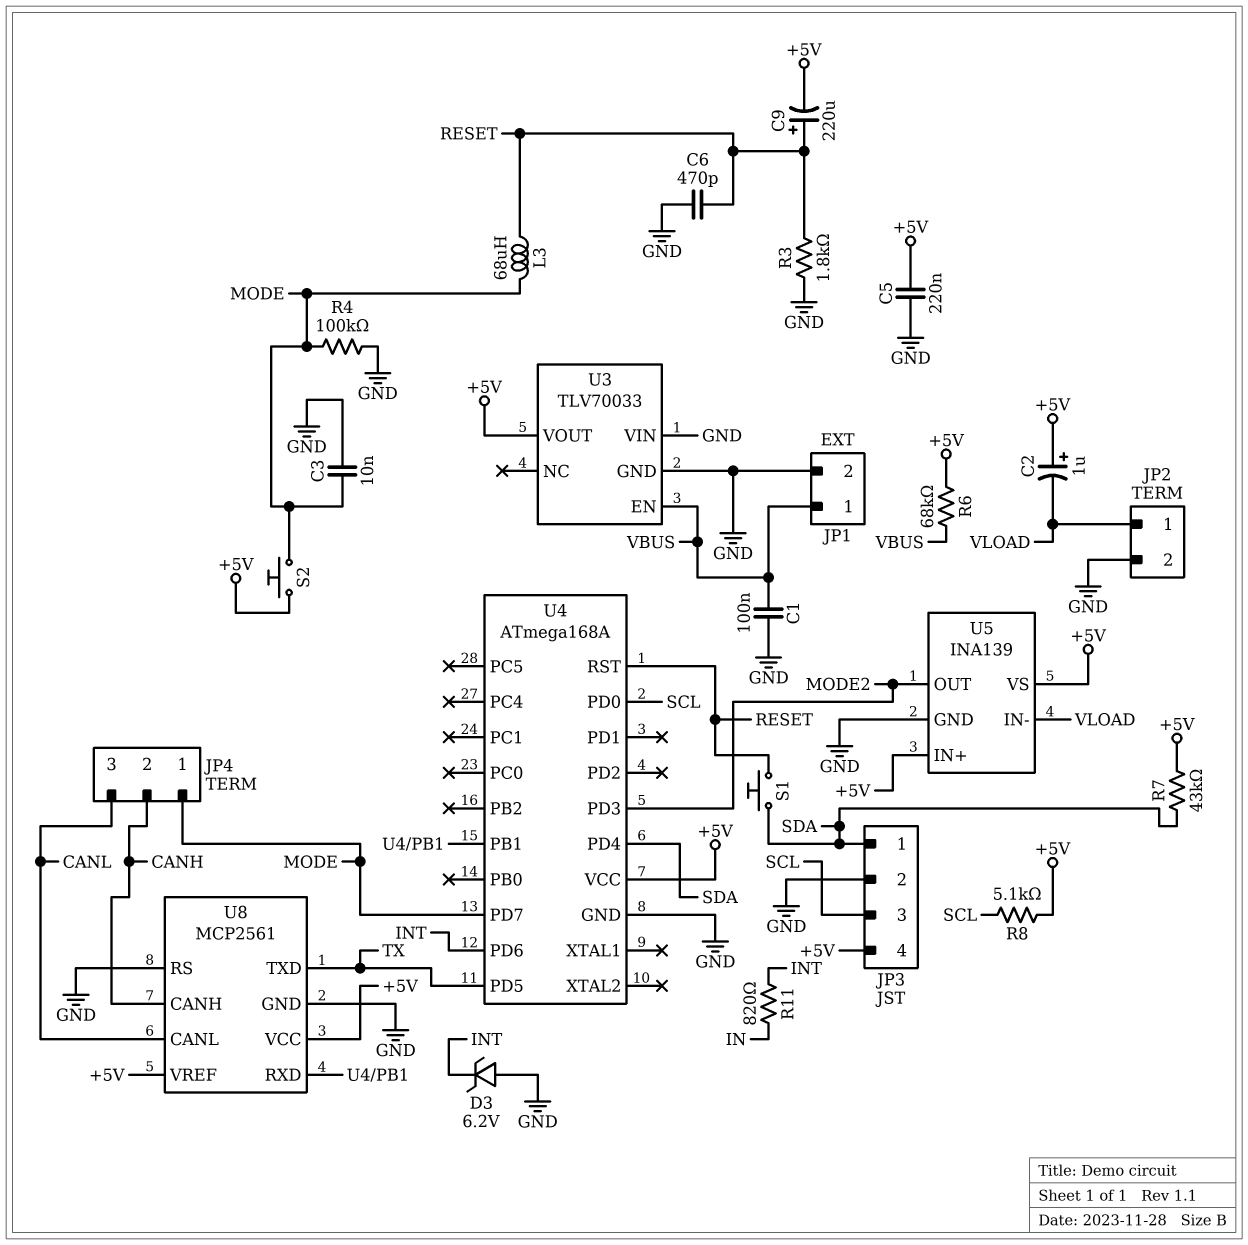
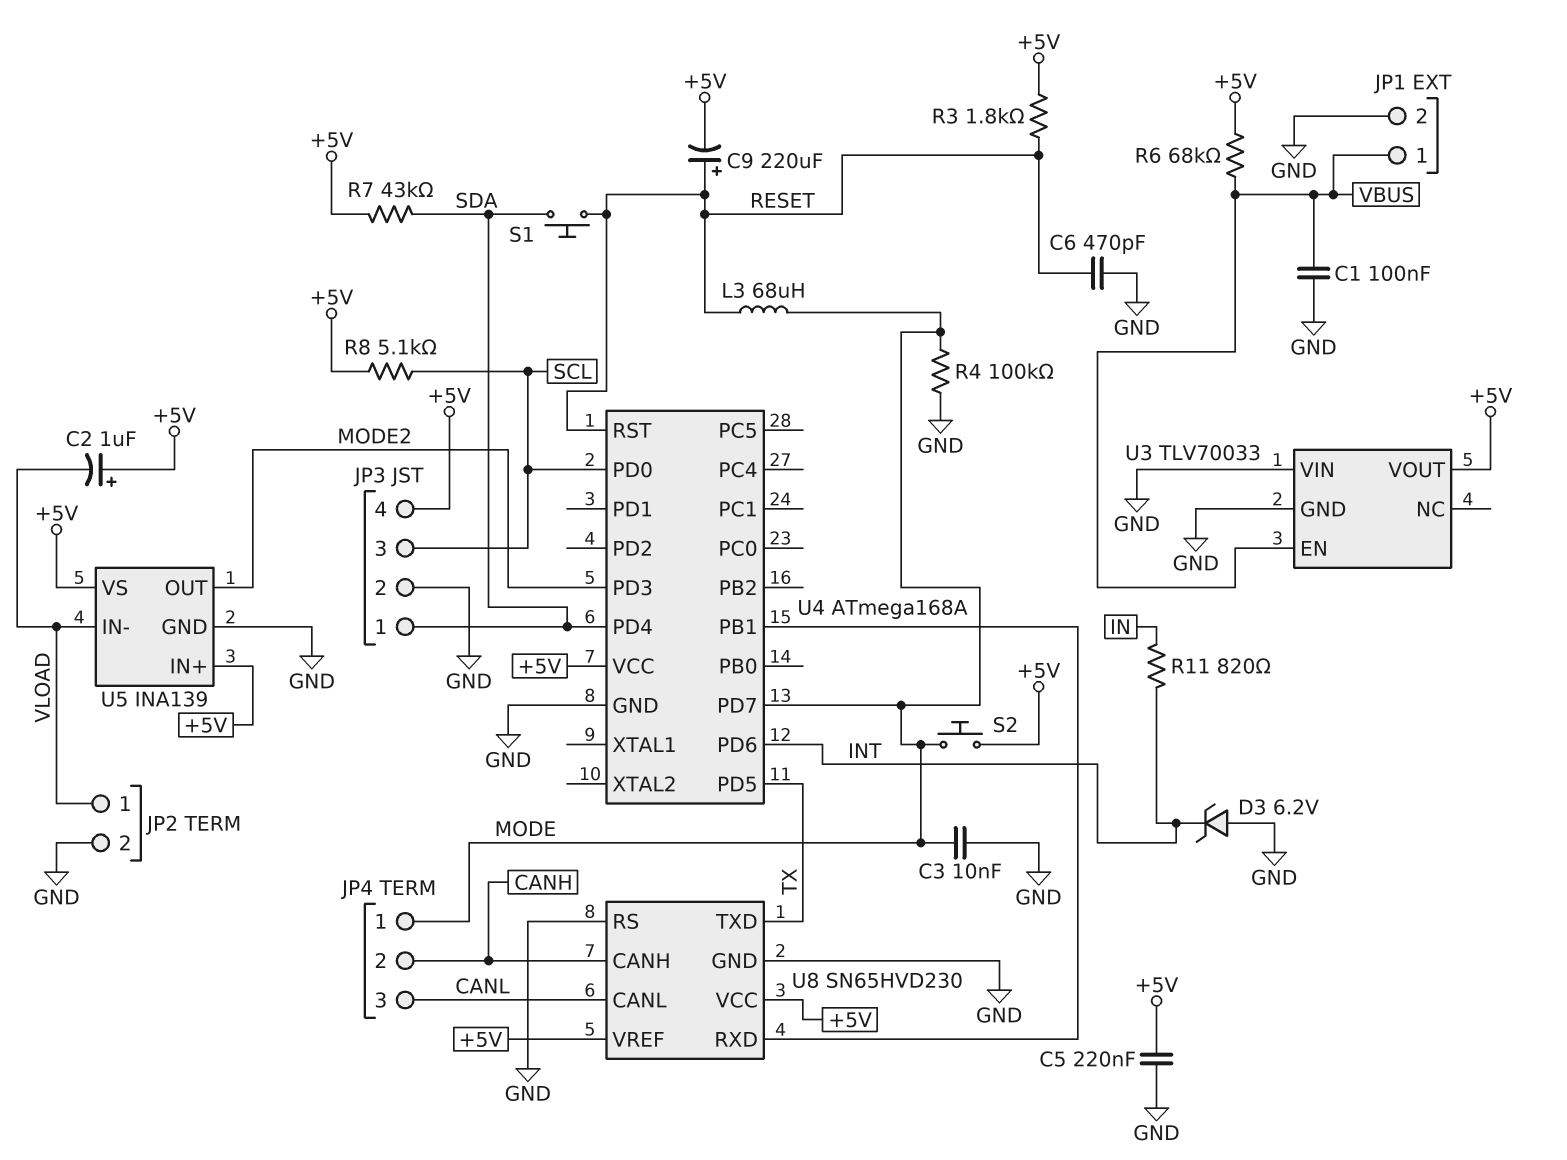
R3: 1.8k (GND, RESET) -> 1.8k (+5V, RESET)
U8: MCP2561 -> SN65HVD230

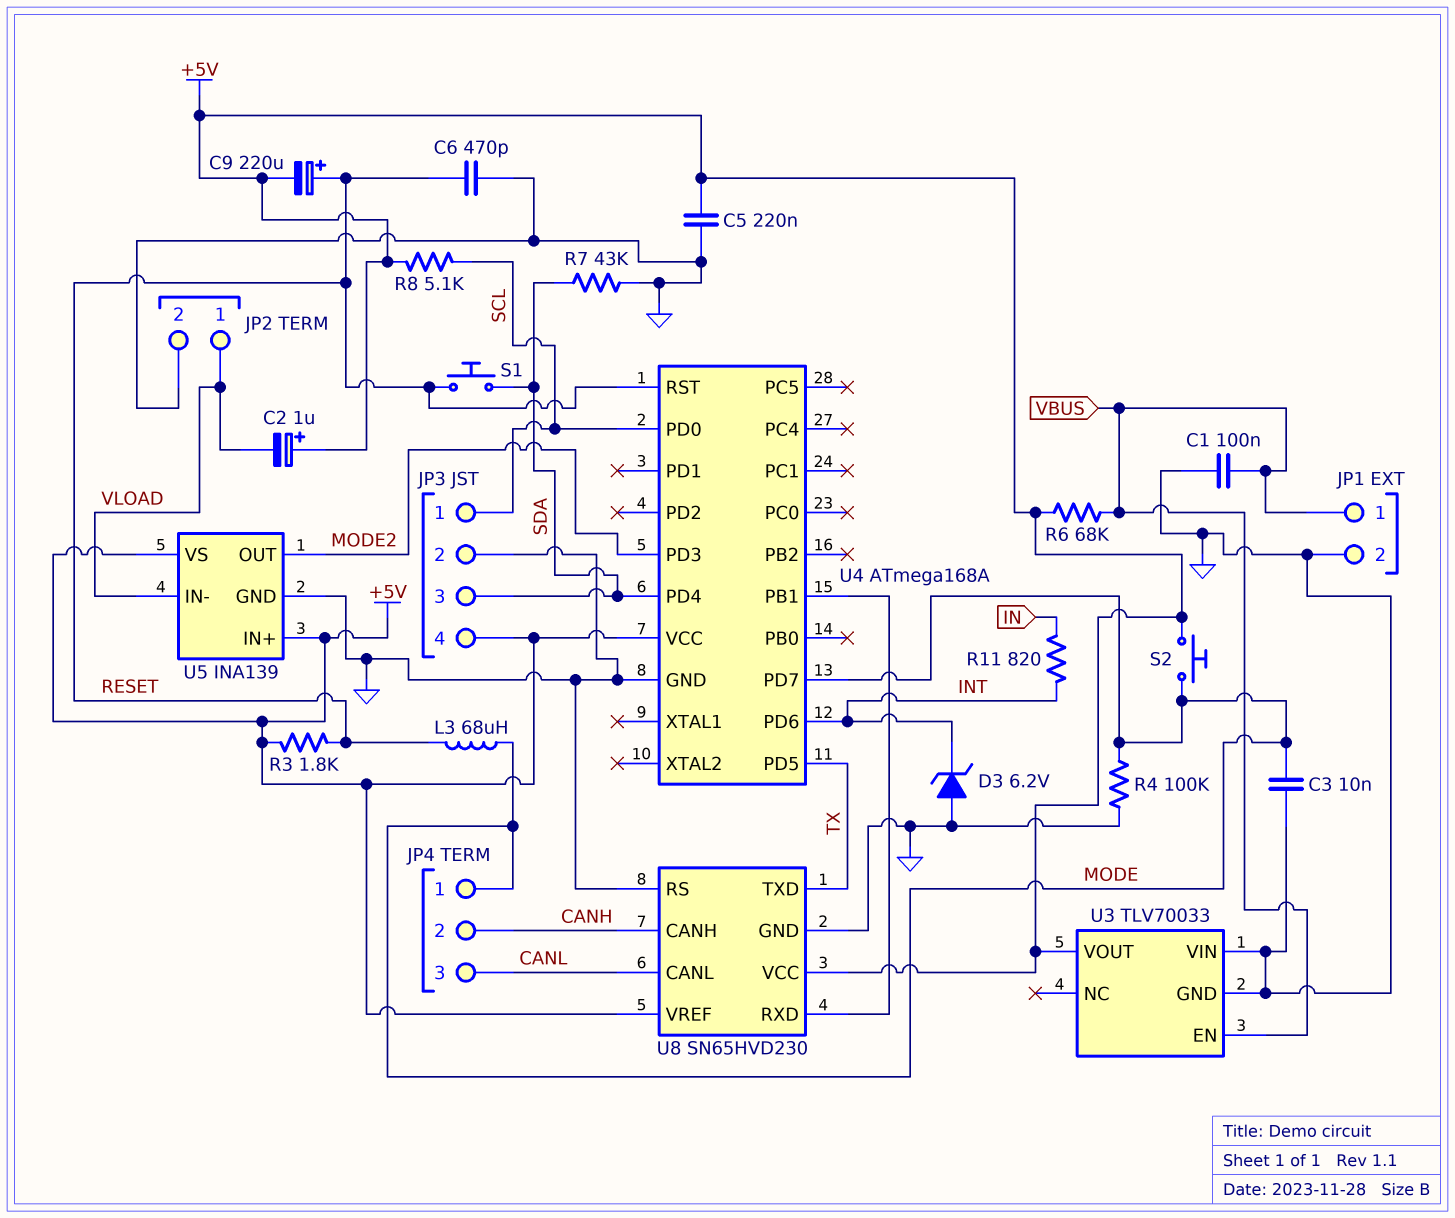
JP3 pin 1: SDA -> SCL
JP3 pin 3: SCL -> SDA
R7: 43k (+5V, SDA) -> 43k (GND, SDA)

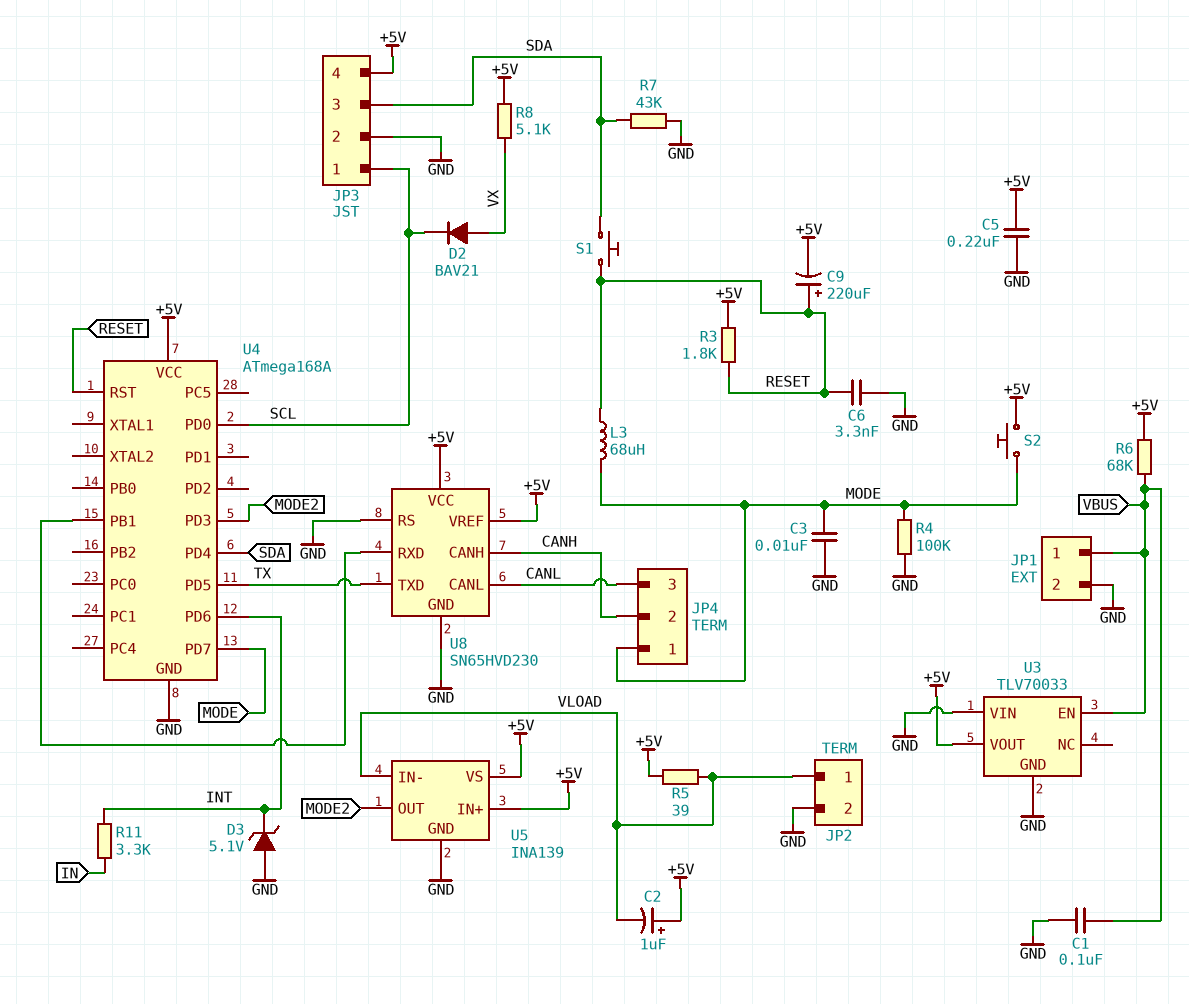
C6: 470pF (GND, RESET) -> 3.3nF (GND, RESET)
D2: none -> diode BAV21 (A VX, K SCL)
D3: zener 6.2V (A GND, K INT) -> zener 5.1V (A GND, K INT)
R5: none -> 39 (+5V, VLOAD)
R8: 5.1k (+5V, SCL) -> 5.1k (+5V, VX)
R11: 820 (IN, INT) -> 3.3k (IN, INT)

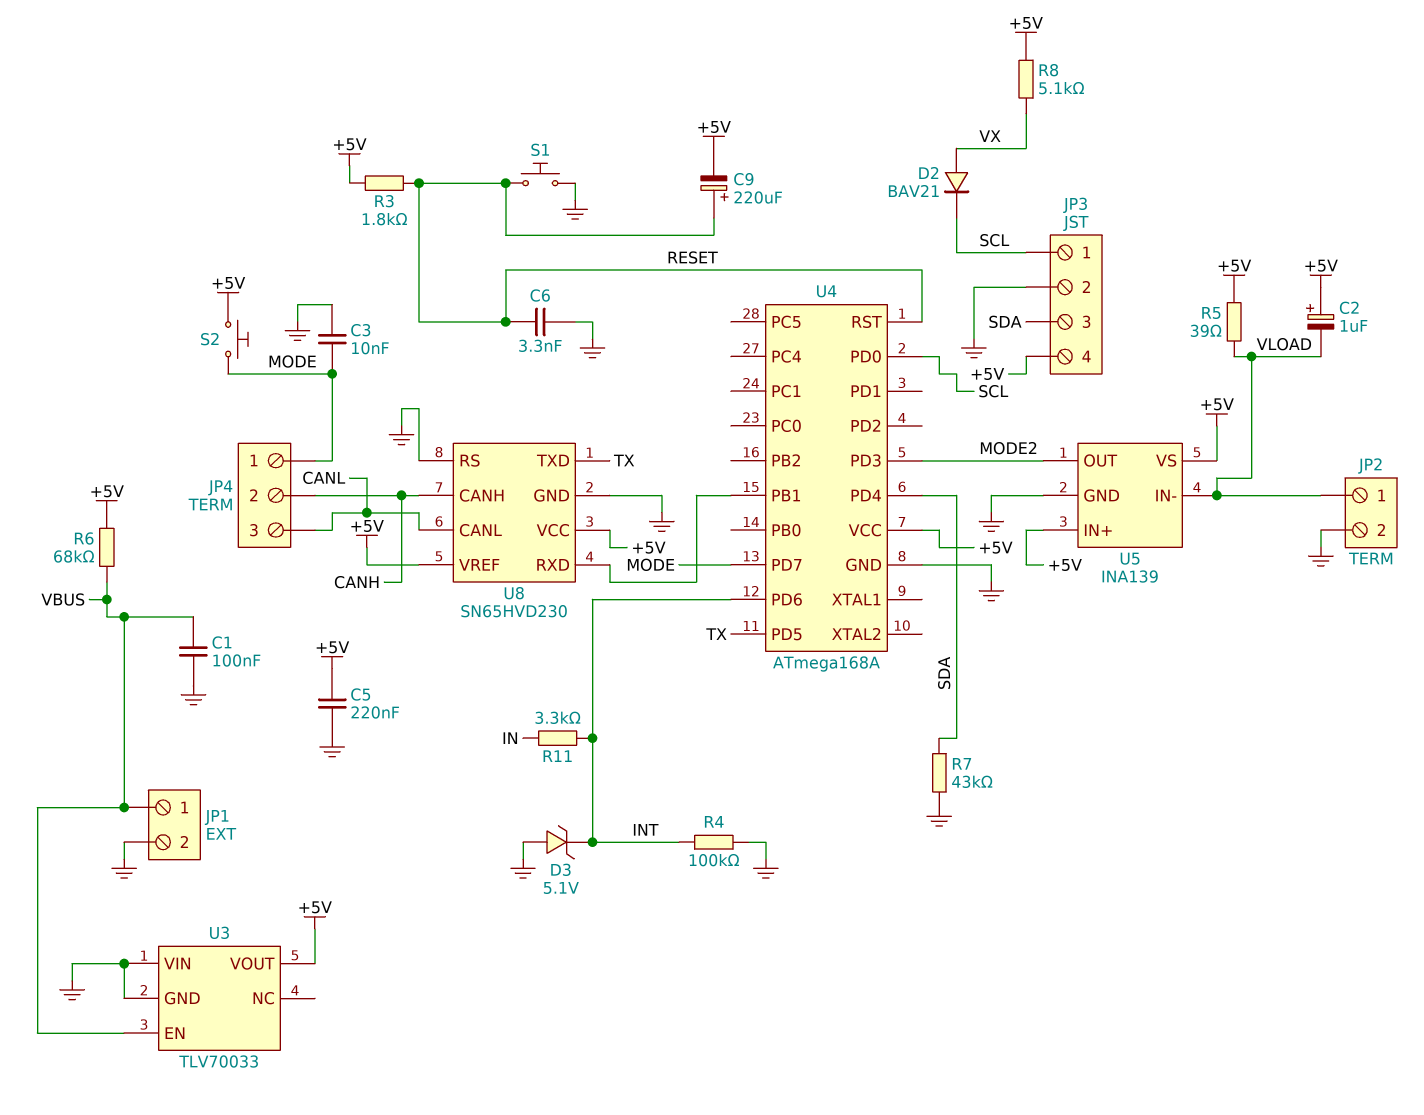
L3: 68uH (MODE, RESET) -> none
R4: 100k (GND, MODE) -> 100k (GND, INT)
S1: button (RESET, SDA) -> button (GND, RESET)

